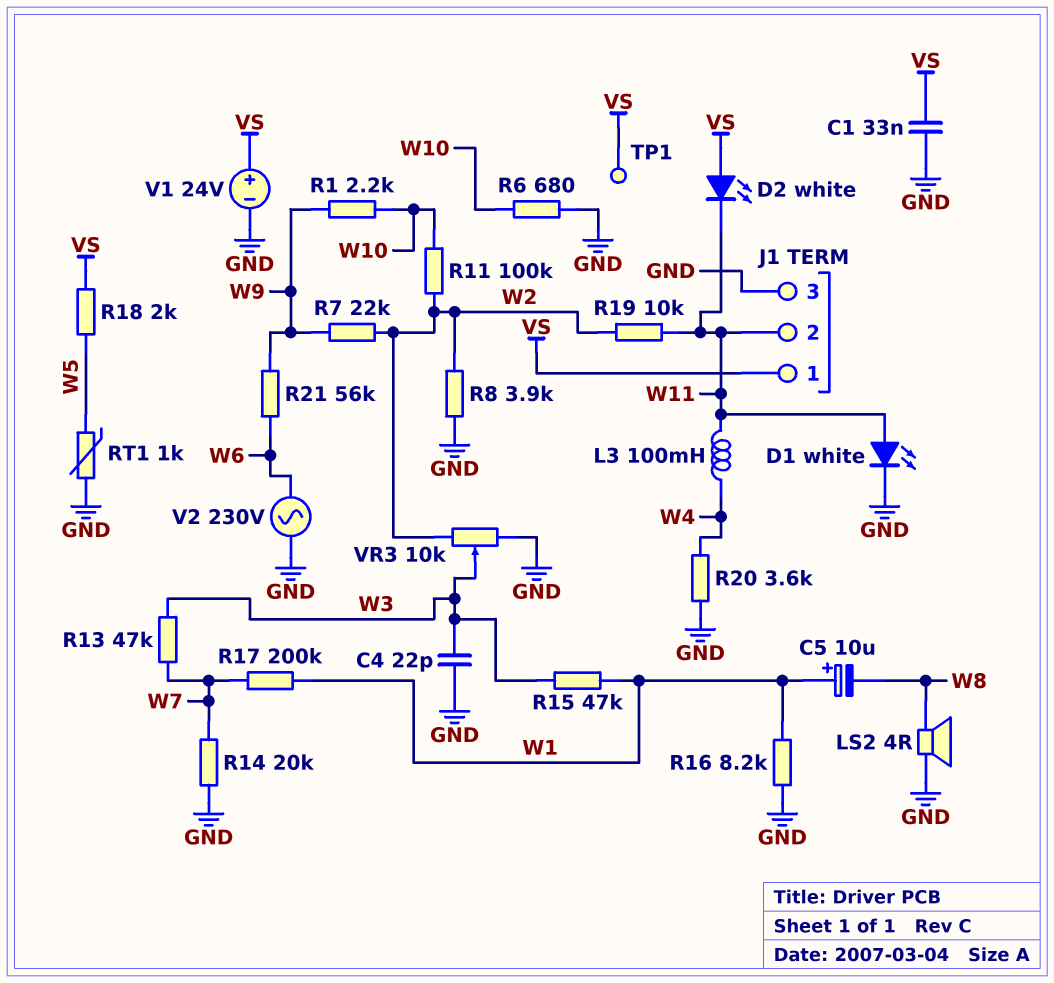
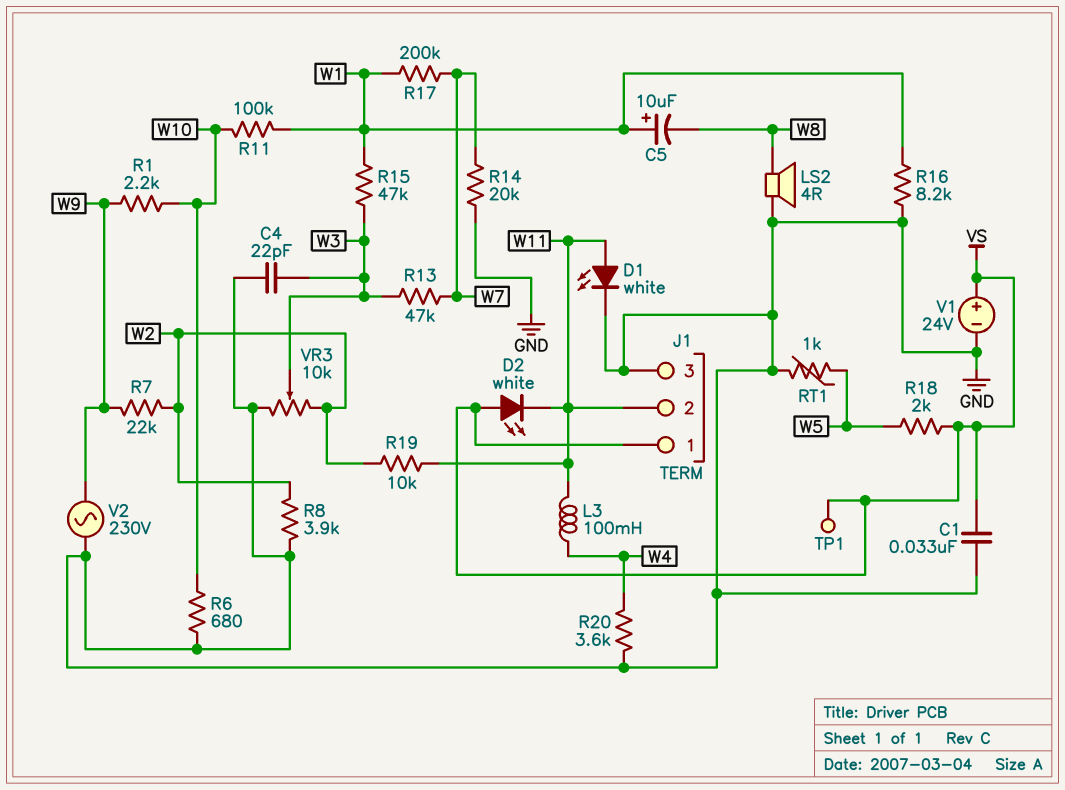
R11: 100k (W2, W10) -> 100k (W1, W10)
R21: 56k (W6, W9) -> none
V2: AC 230V (GND, W6) -> AC 230V (GND, W9)

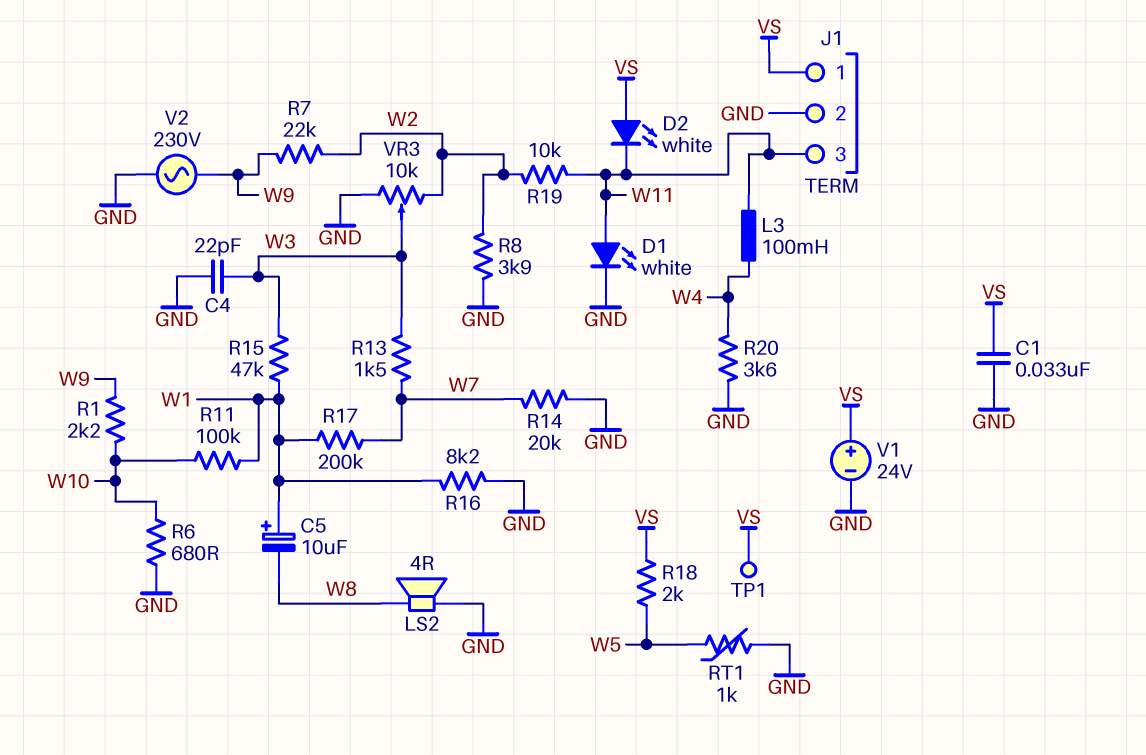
J1 pin 2: W11 -> GND
J1 pin 3: GND -> W11
R13: 47k (W3, W7) -> 1.5k (W3, W7)

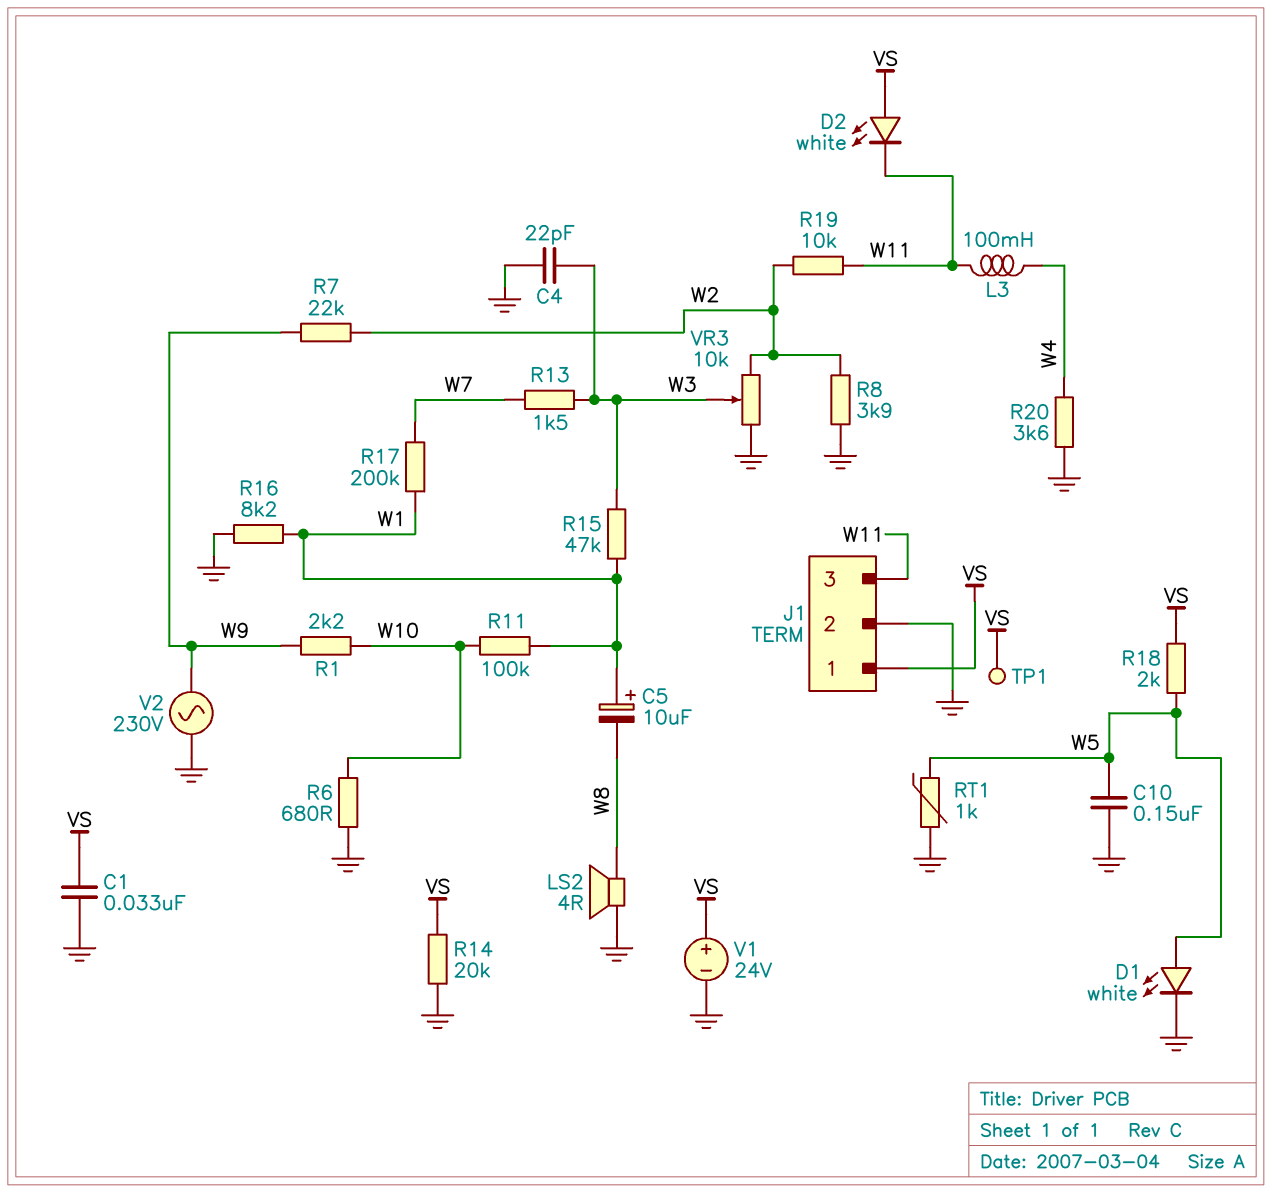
C10: none -> 150nF (GND, W5)
D1: LED white (A W11, K GND) -> LED white (A W5, K GND)
R14: 20k (GND, W7) -> 20k (GND, VS)

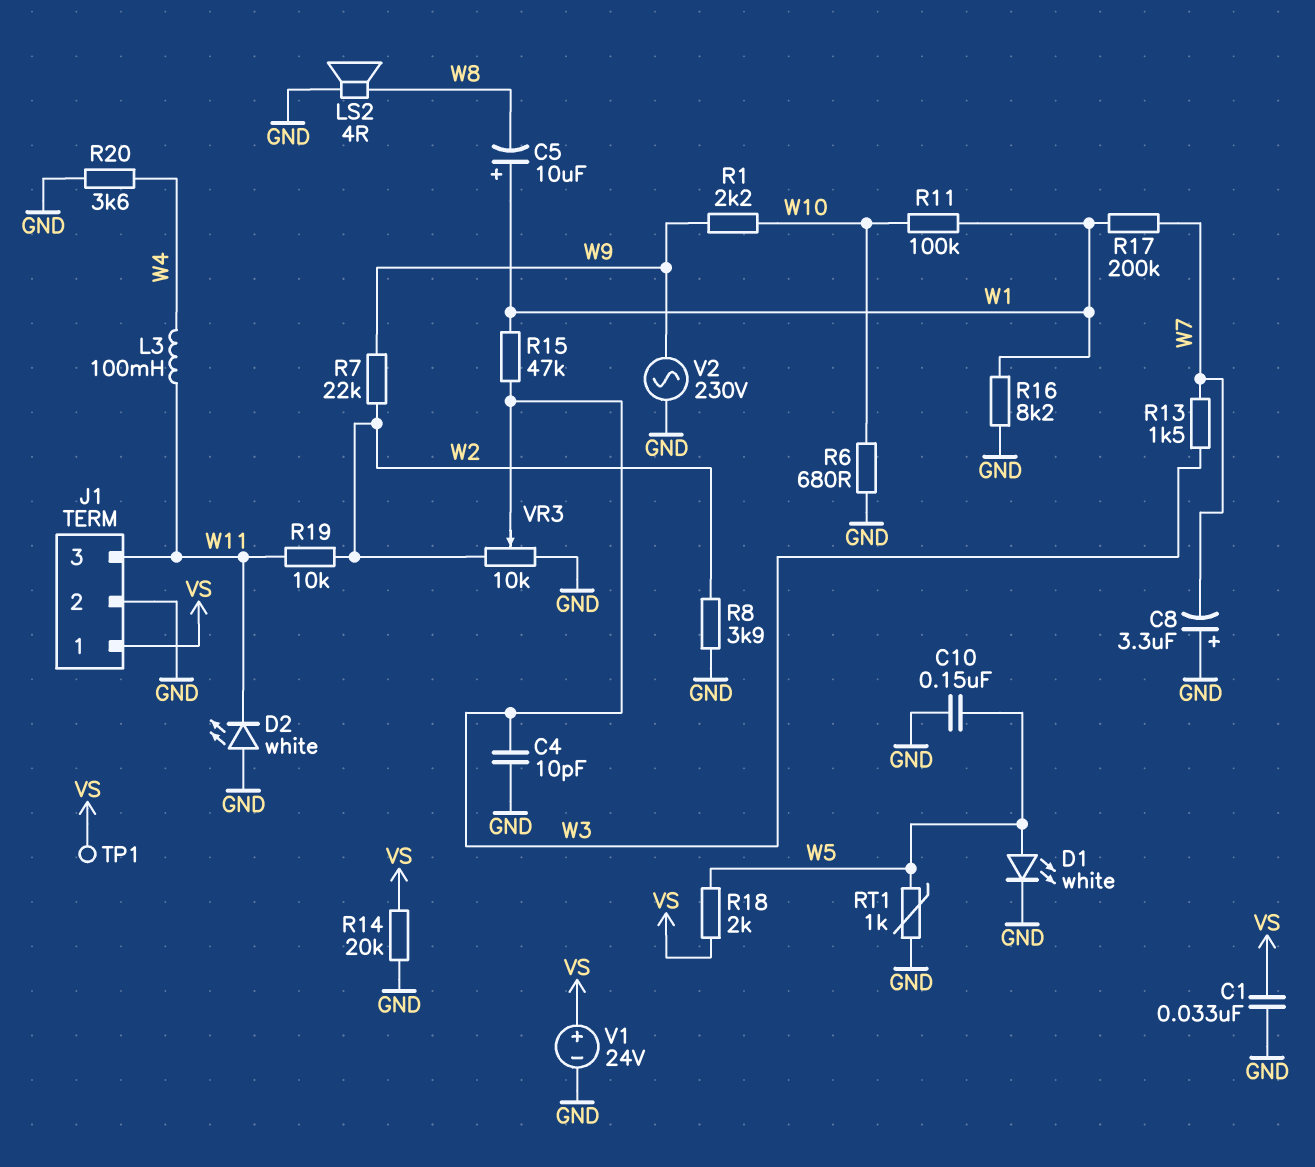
C4: 22pF (GND, W3) -> 10pF (GND, W3)
C8: none -> 3.3uF (plus GND, minus W7)
D2: LED white (A VS, K W11) -> LED white (A GND, K W11)

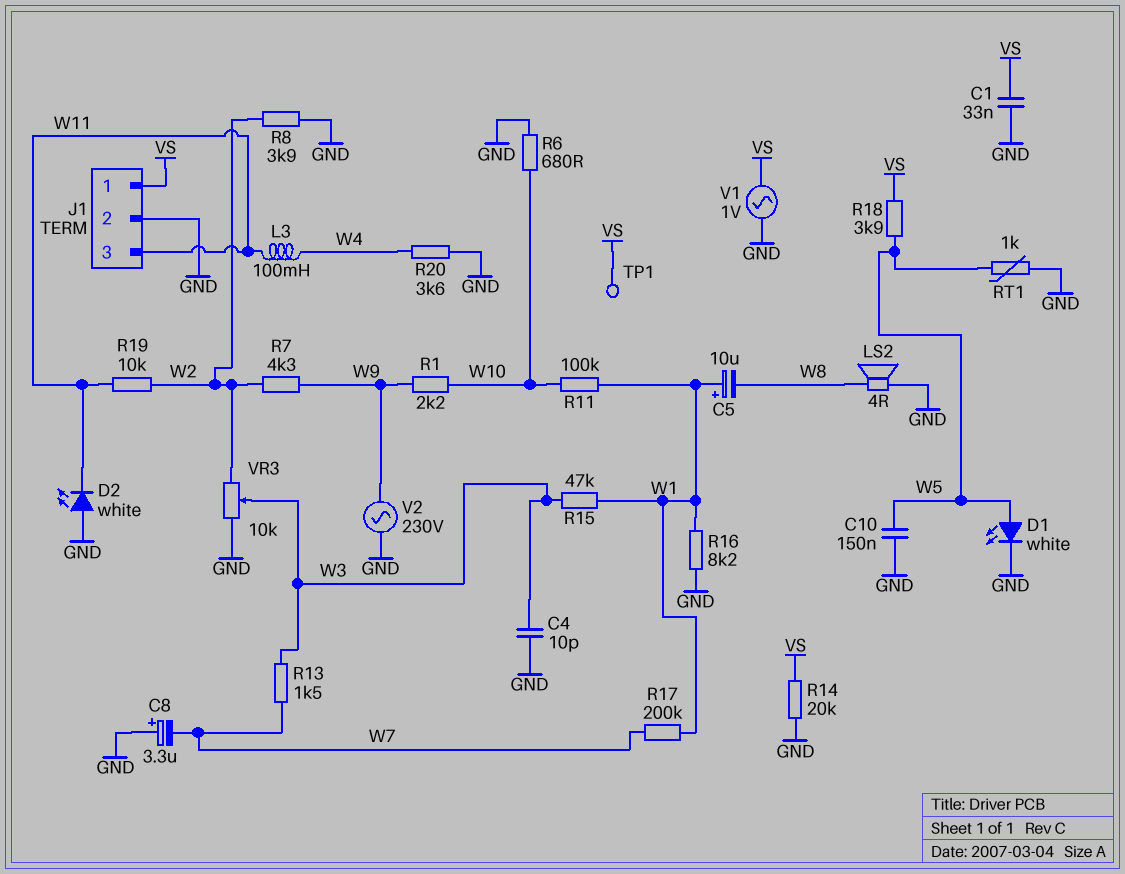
R7: 22k (W2, W9) -> 4.3k (W2, W9)
R18: 2k (VS, W5) -> 3.9k (VS, W5)
V1: 24V (plus VS, minus GND) -> AC 1V (GND, VS)

